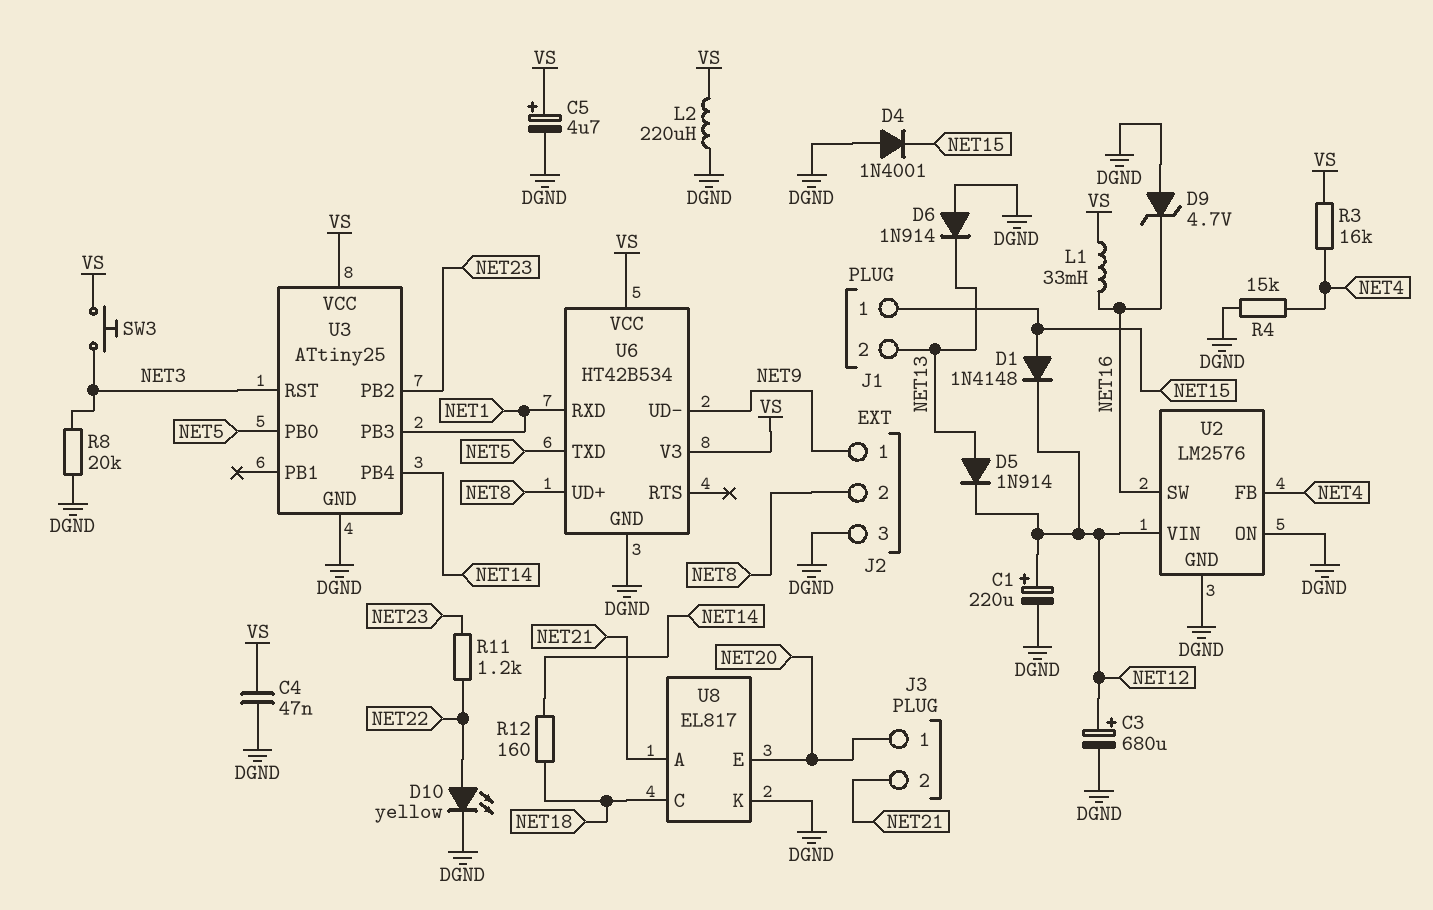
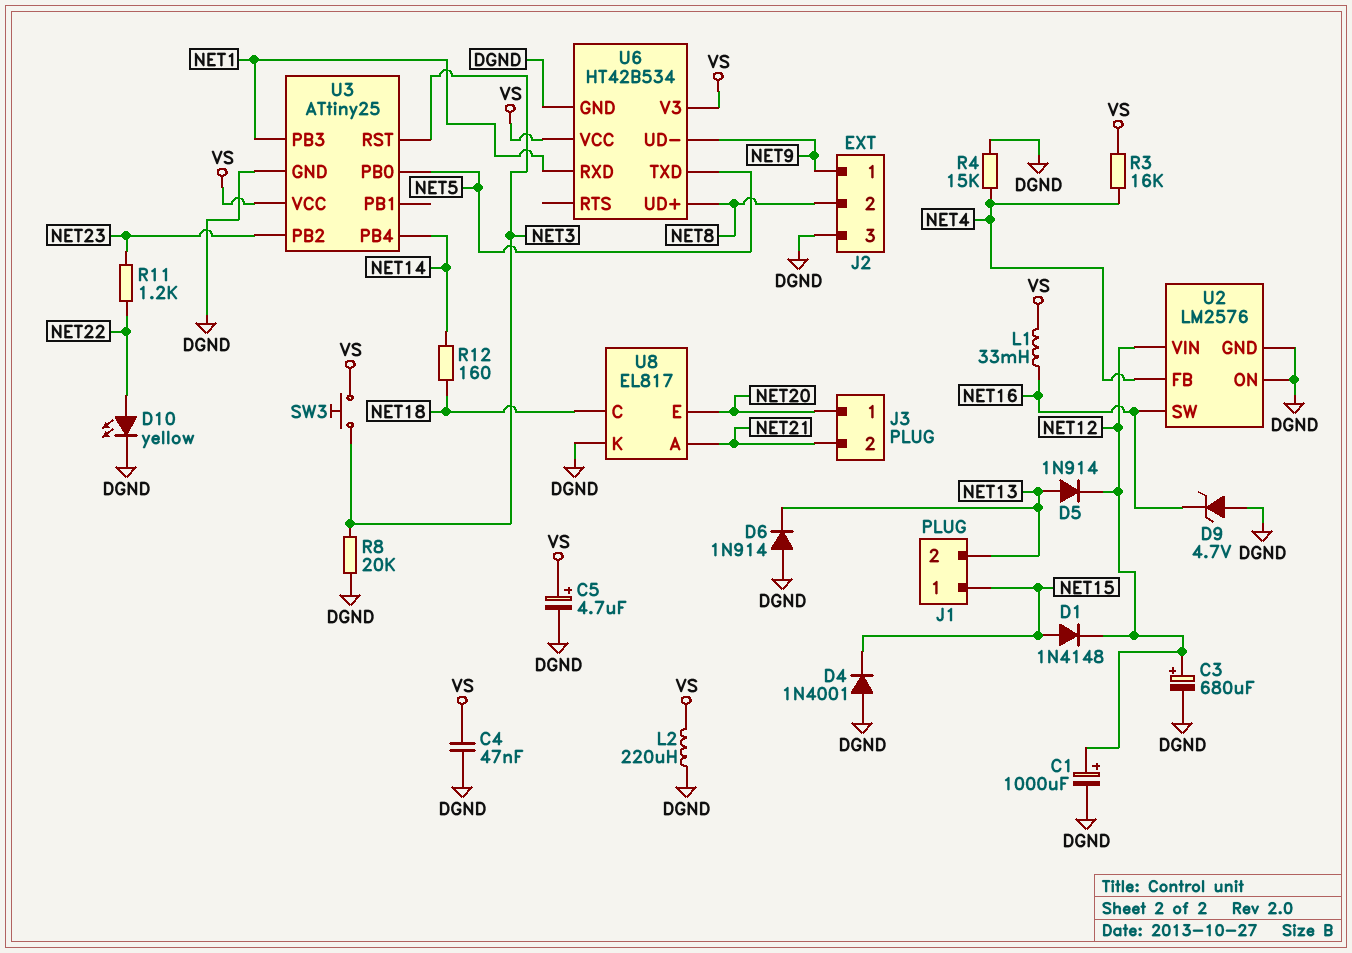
C1: 220uF (plus NET12, minus DGND) -> 1000uF (plus NET12, minus DGND)

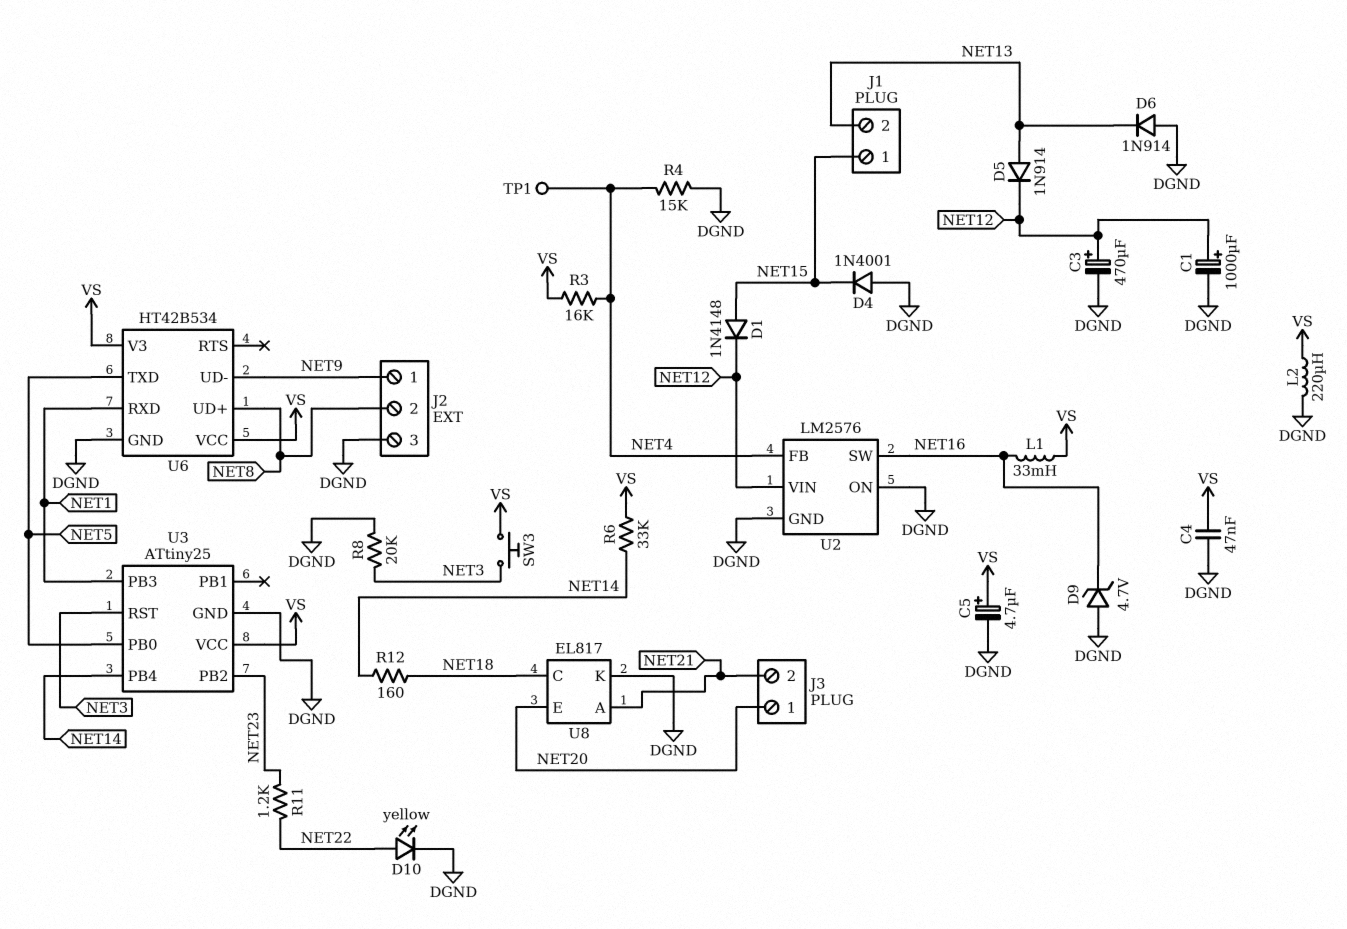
C3: 680uF (plus NET12, minus DGND) -> 470uF (plus NET12, minus DGND)
R6: none -> 33k (NET14, VS)
TP1: none -> test point (NET4)

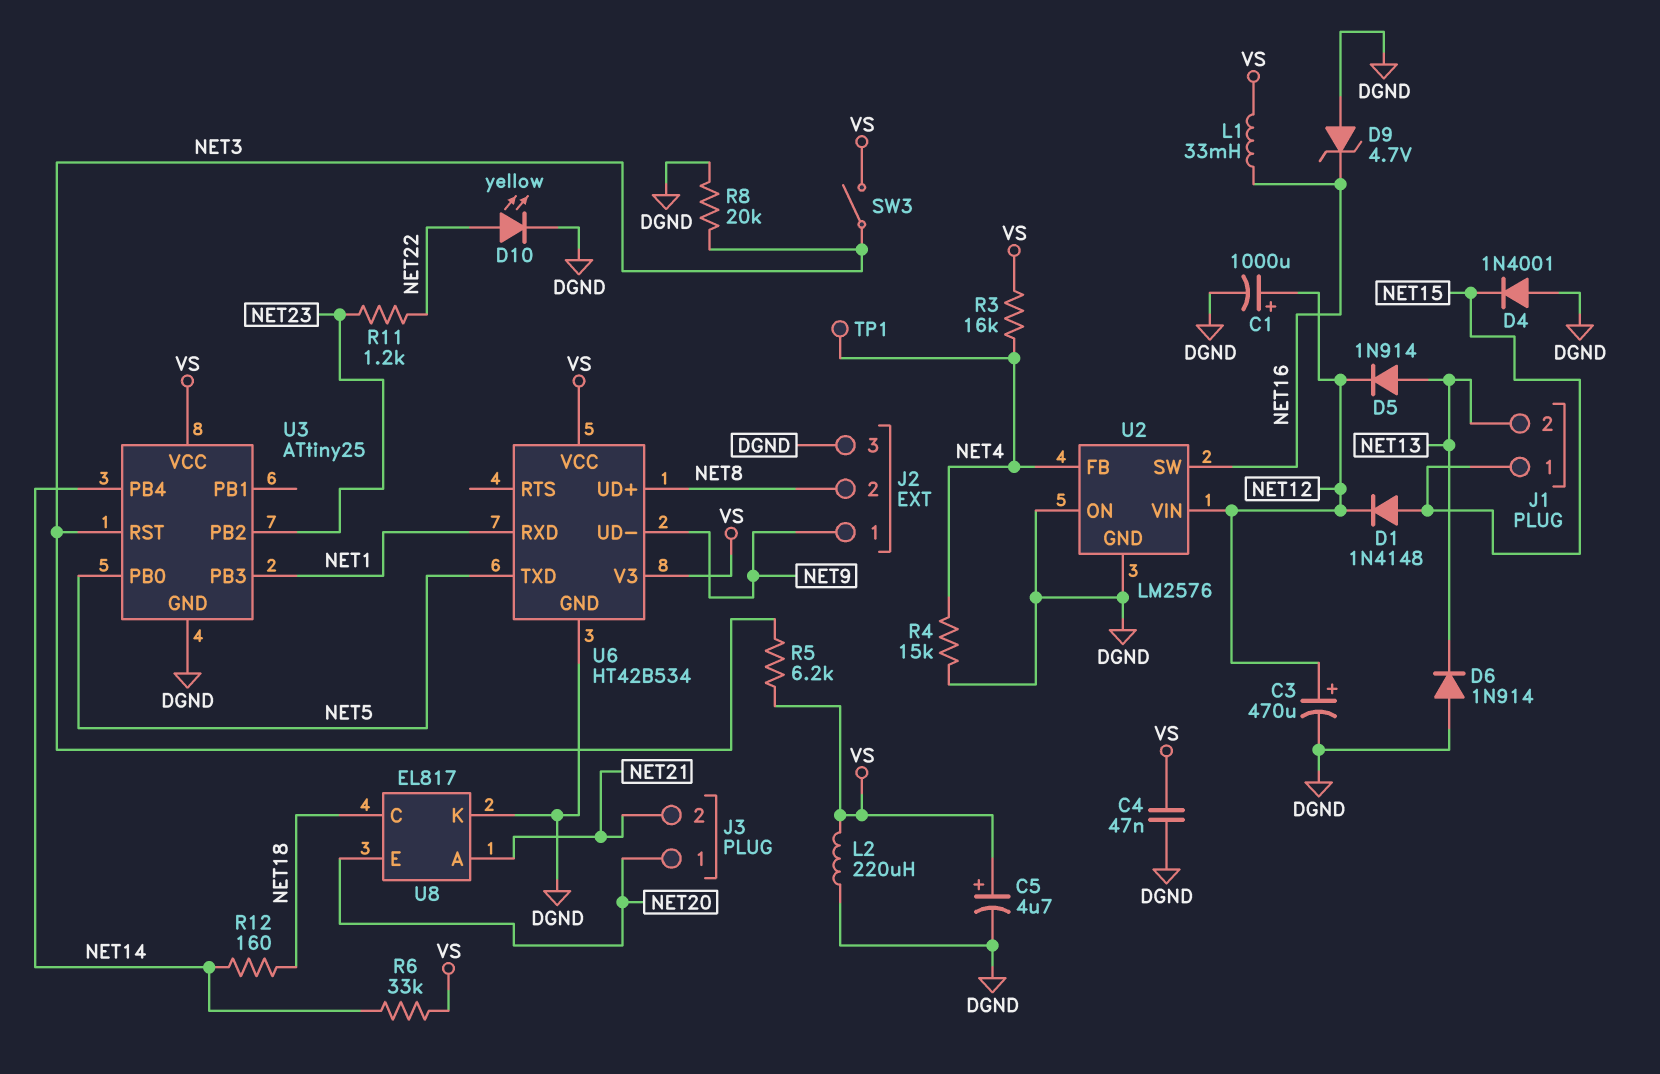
R5: none -> 6.2k (NET3, VS)
SW3: button (NET3, VS) -> switch (NET3, VS)

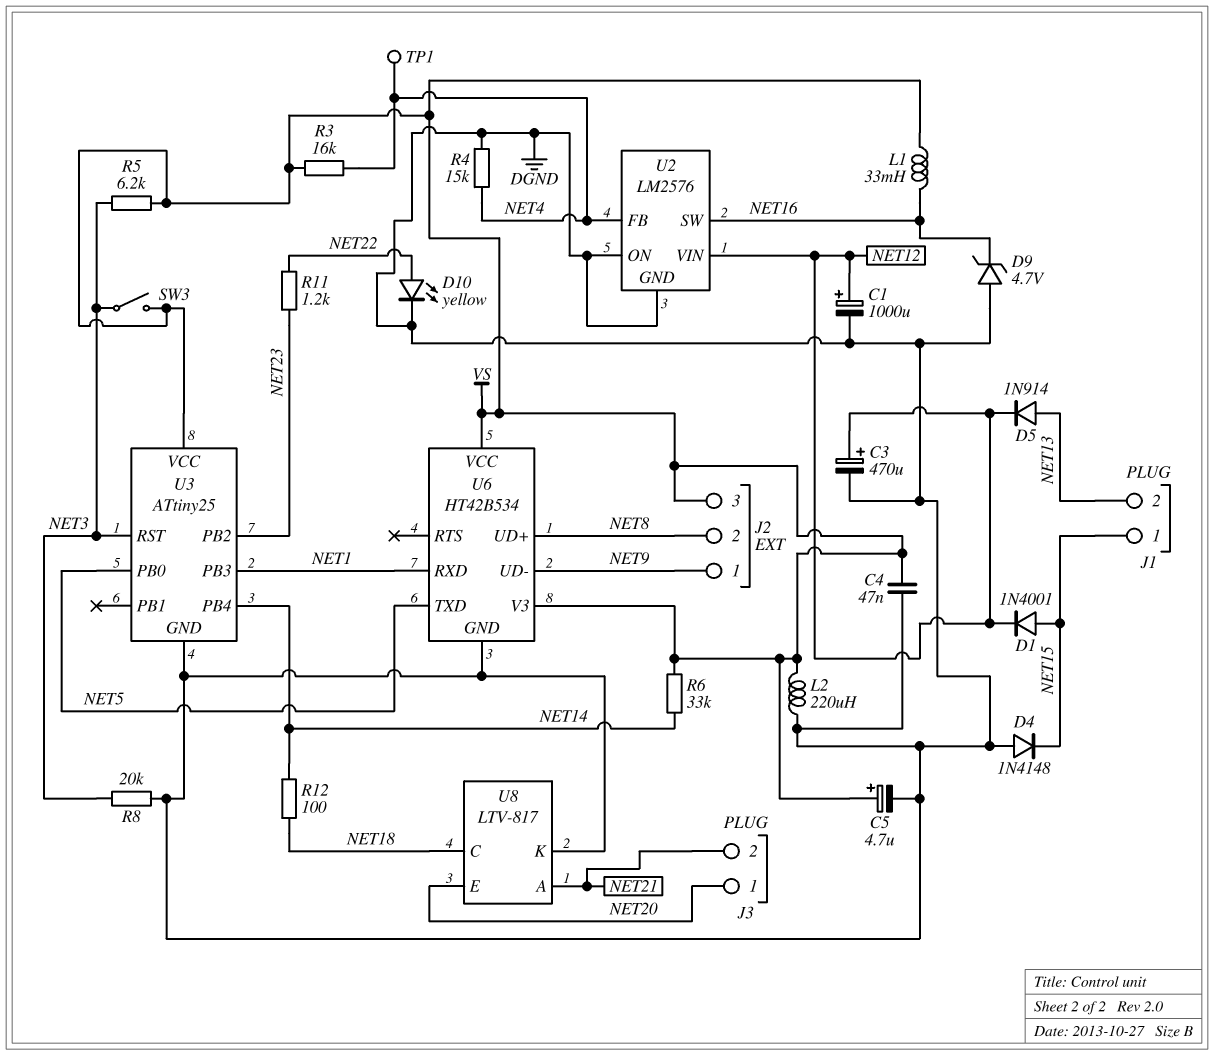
D1: diode 1N4148 (A NET15, K NET12) -> diode 1N4001 (A NET15, K NET12)
D4: diode 1N4001 (A DGND, K NET15) -> diode 1N4148 (A DGND, K NET15)
D6: diode 1N914 (A DGND, K NET13) -> none
J2 pin 3: DGND -> VS
R12: 160 (NET14, NET18) -> 100 (NET14, NET18)
U8: EL817 -> LTV-817

